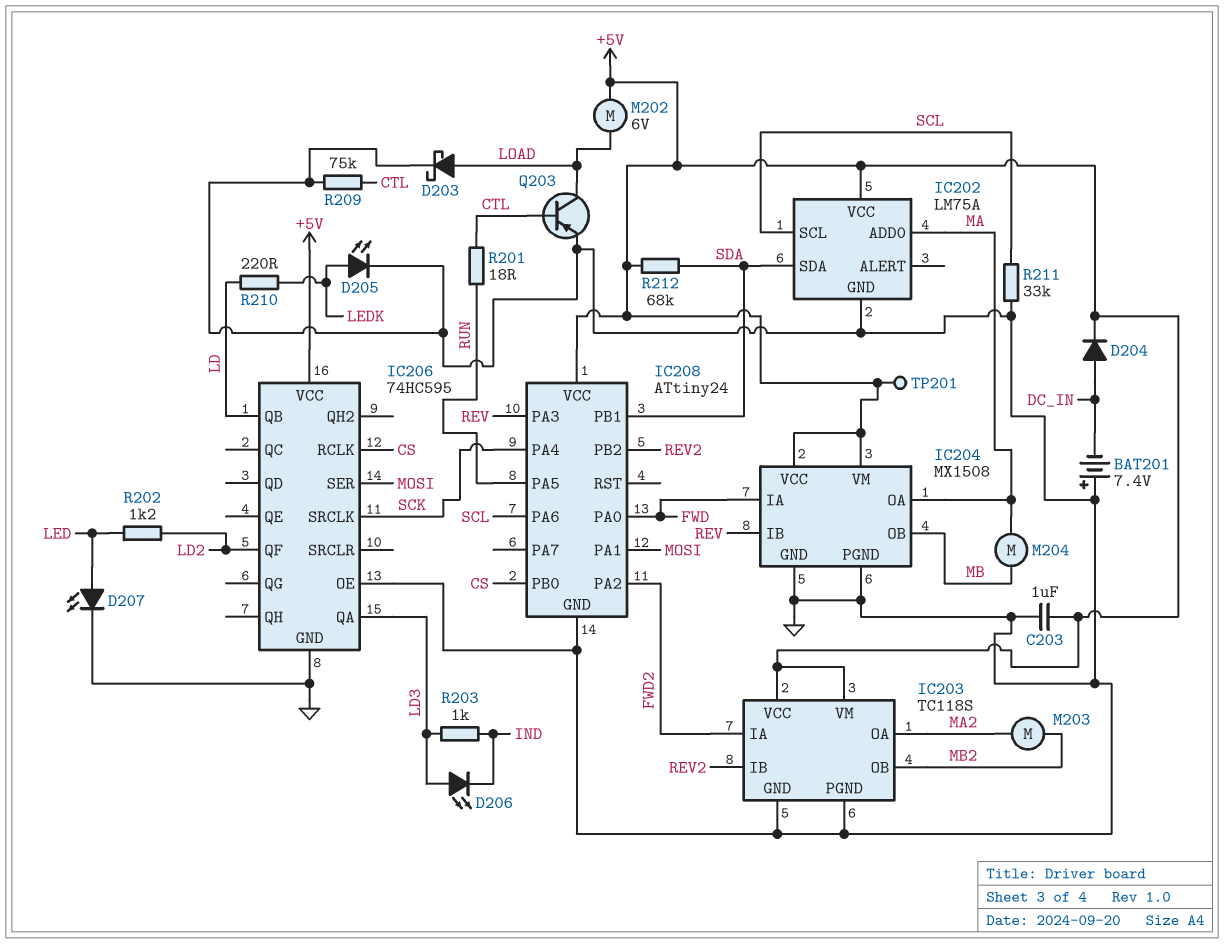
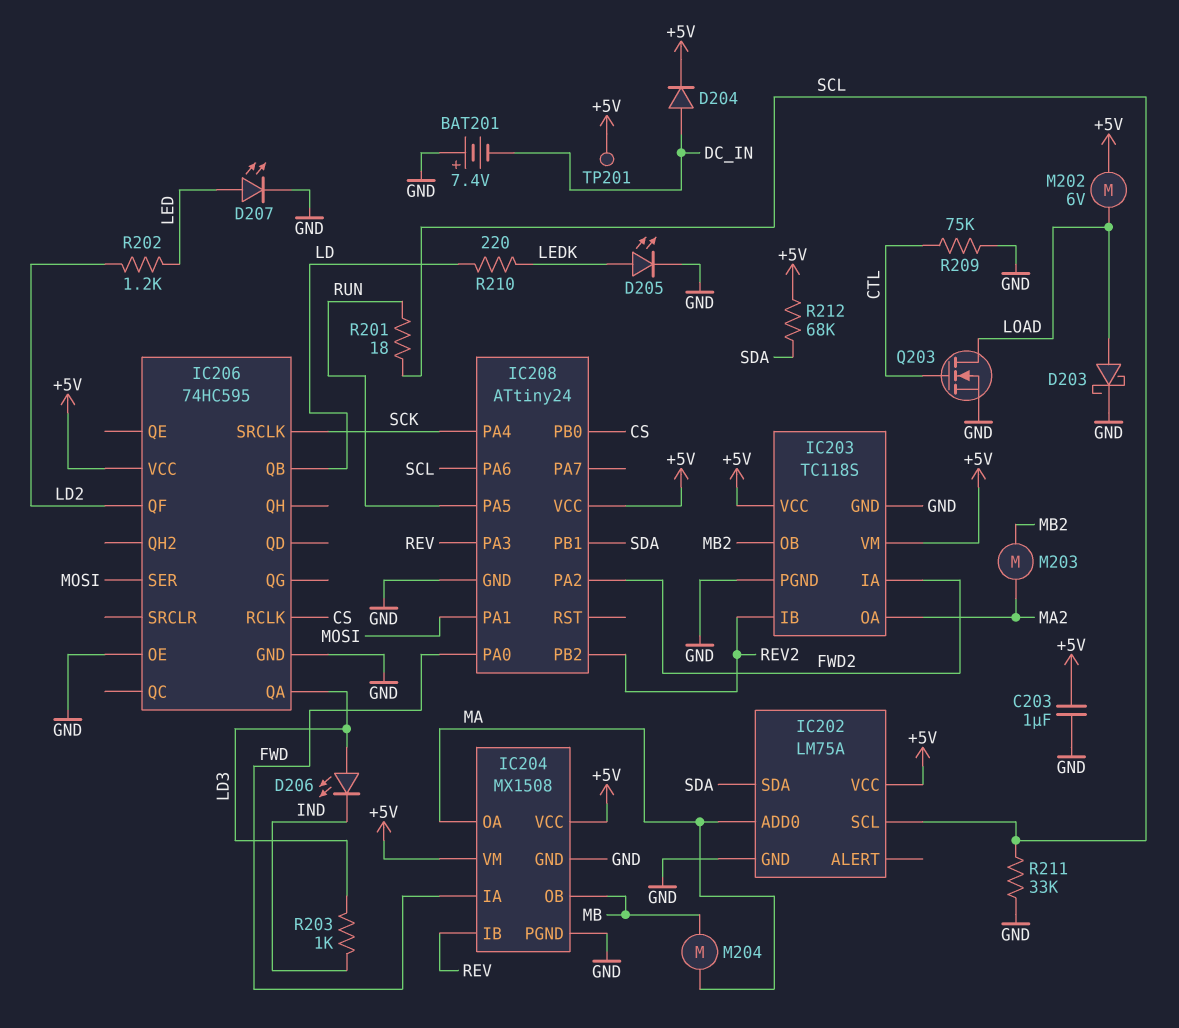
Q203: PNP (B CTL, C LOAD, E GND) -> NMOS (G CTL, D LOAD, S GND)
R201: 18 (CTL, RUN) -> 18 (RUN, SCL)

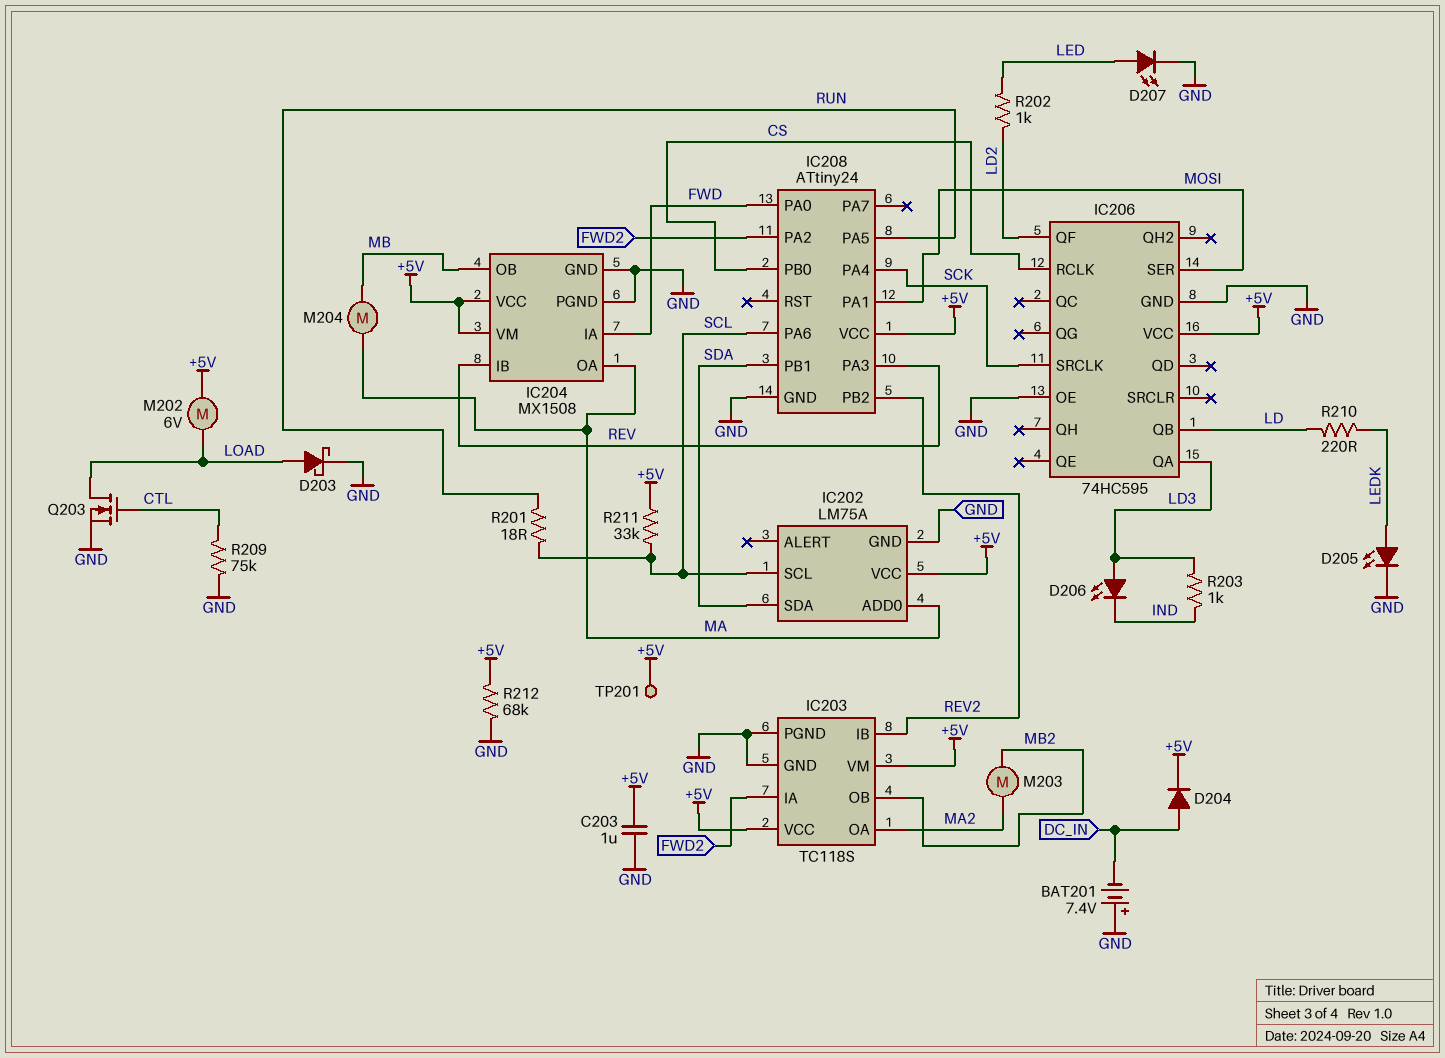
R202: 1.2k (LD2, LED) -> 1k (LD2, LED)
R211: 33k (GND, SCL) -> 33k (+5V, SCL)
R212: 68k (+5V, SDA) -> 68k (+5V, GND)

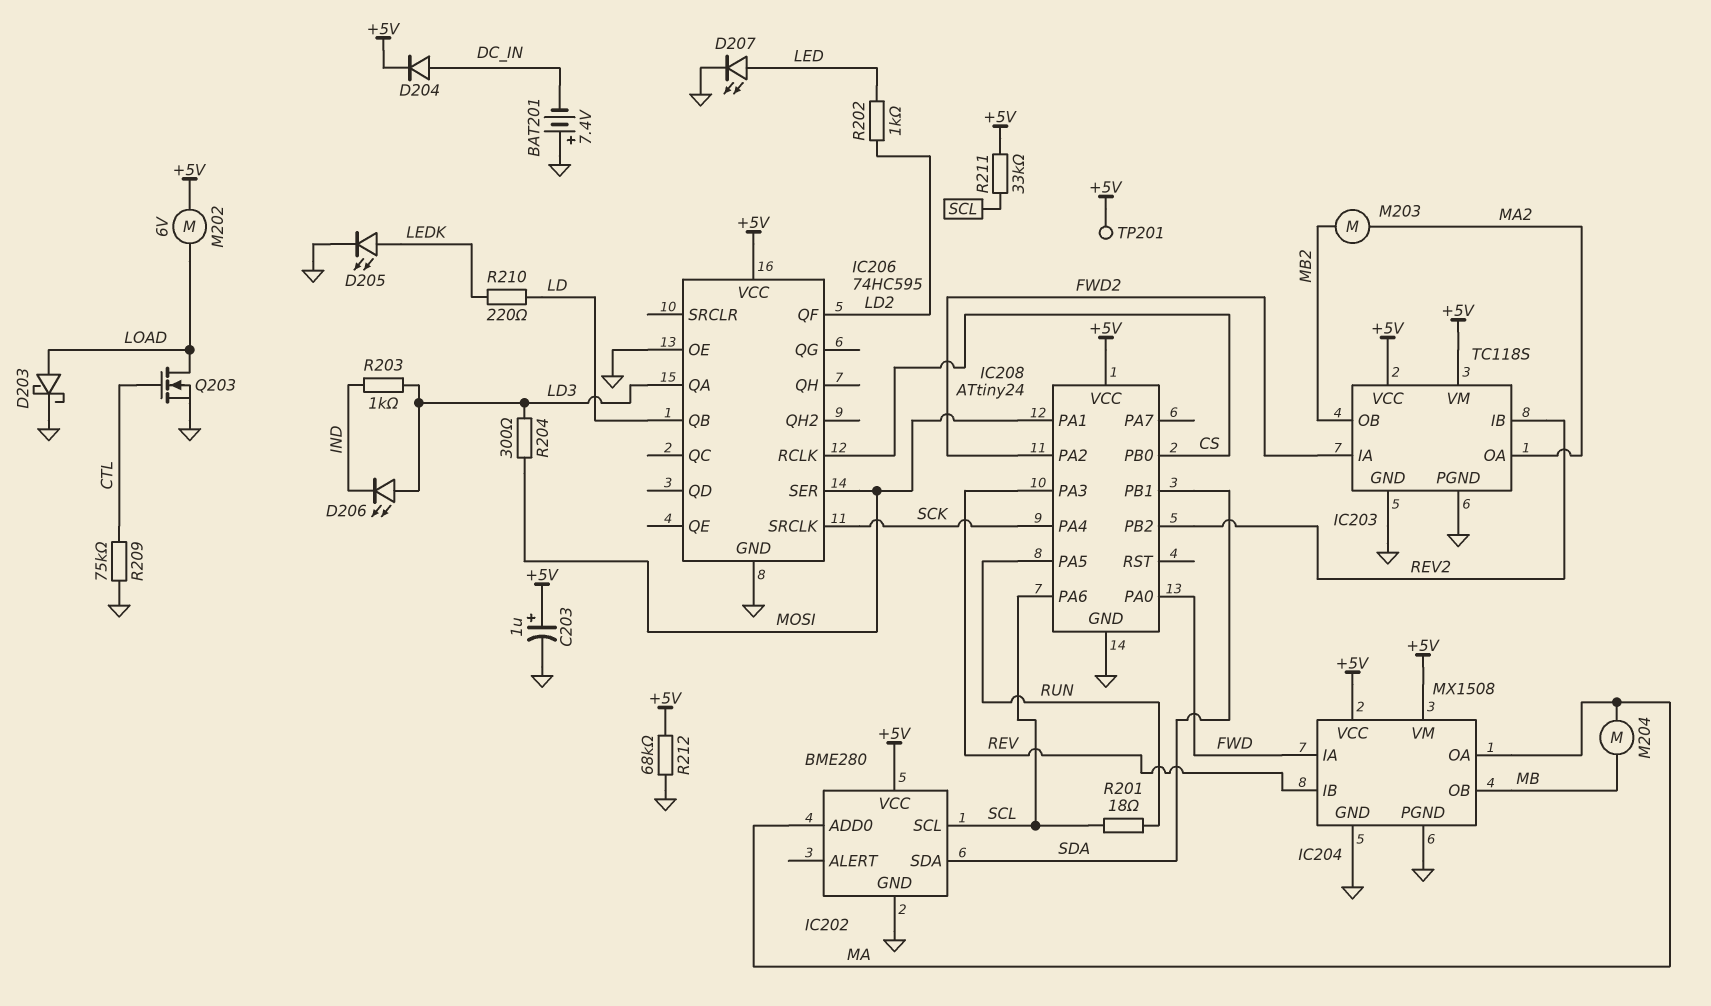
C203: 1uF (+5V, GND) -> 1uF (plus +5V, minus GND)
IC202: LM75A -> BME280
R204: none -> 300 (LD3, MOSI)

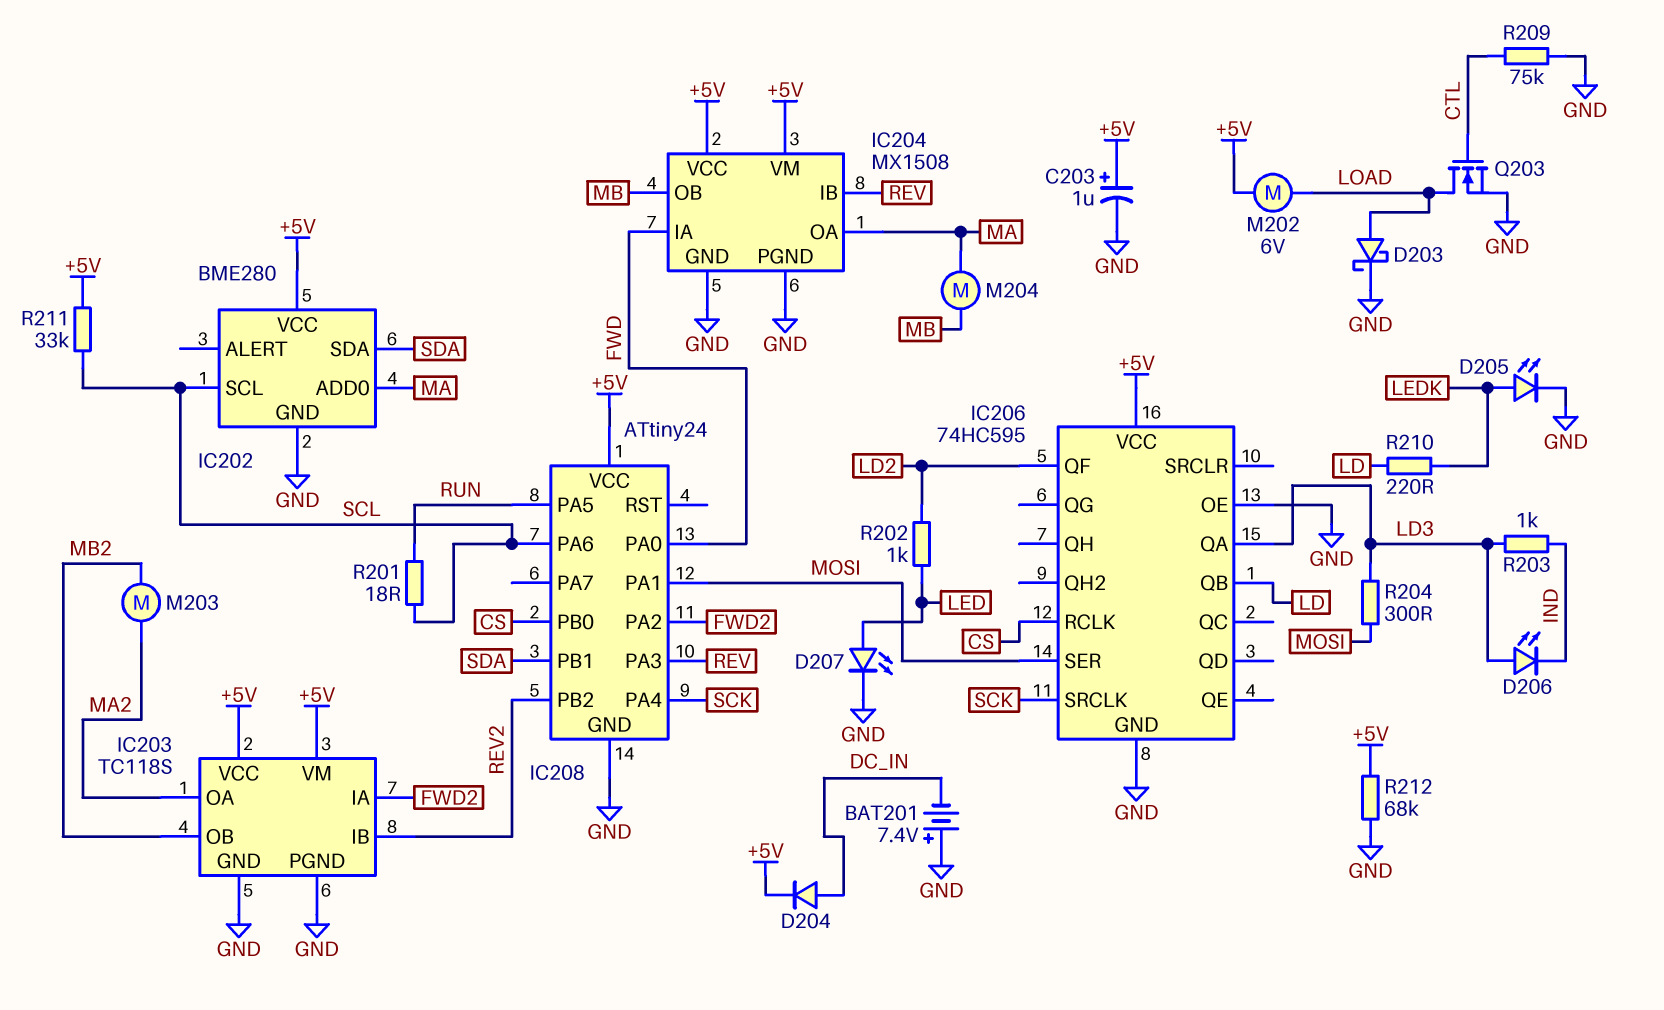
TP201: test point (+5V) -> none

